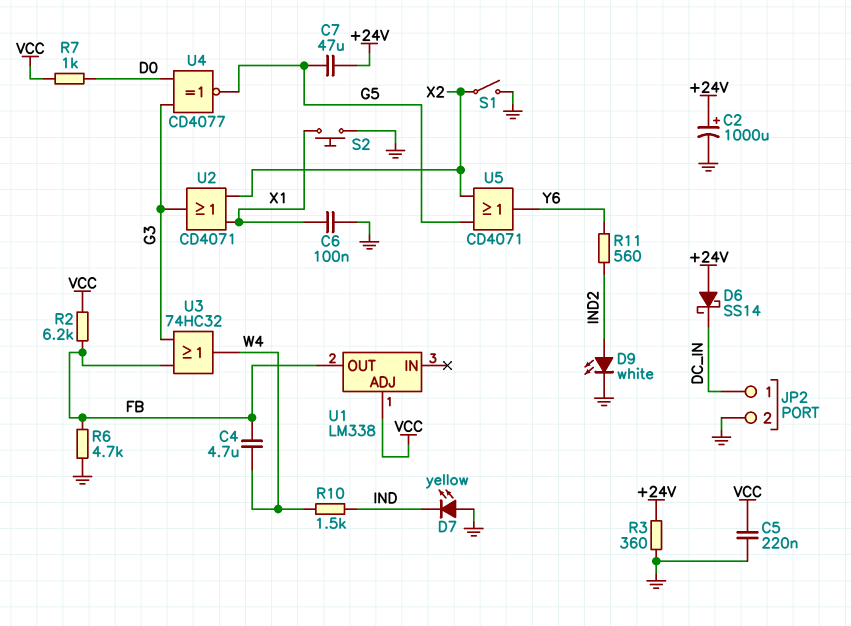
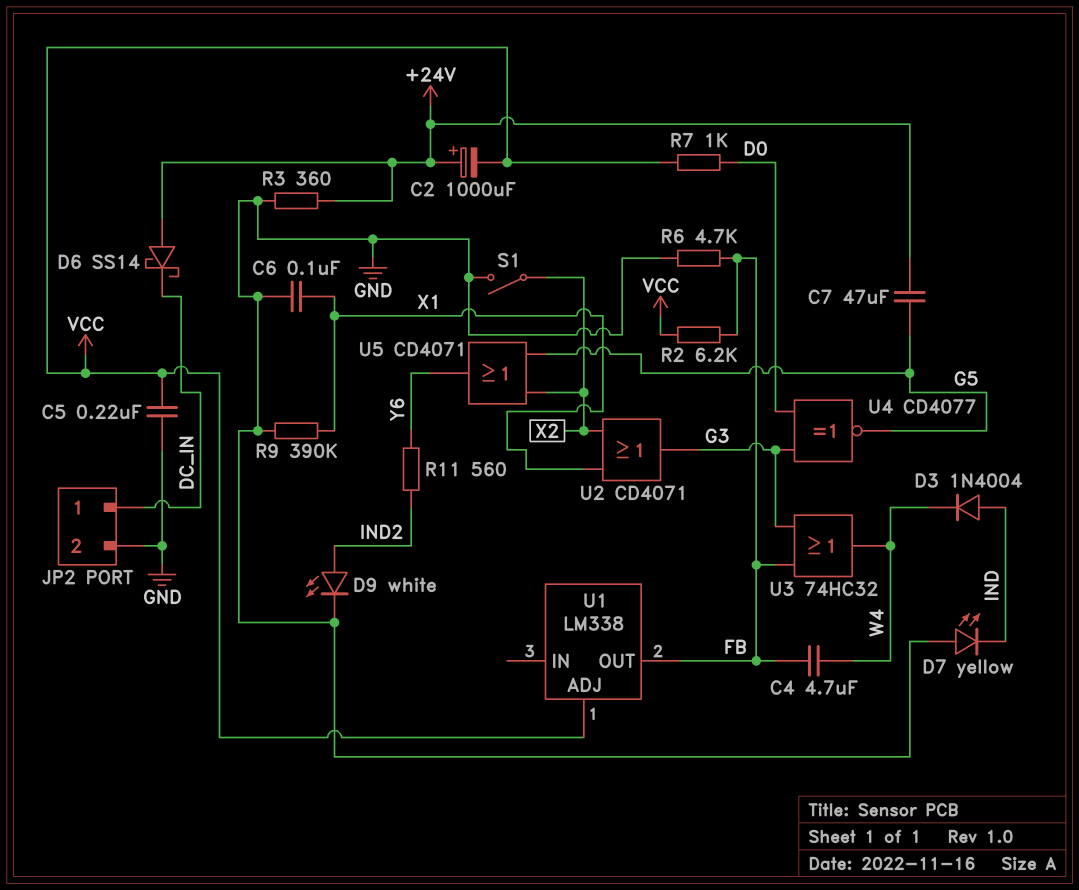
C2: 1000uF (plus +24V, minus GND) -> 1000uF (plus +24V, minus VCC)
D3: none -> diode 1N4004 (A IND, K W4)
R9: none -> 390k (GND, X1)
R10: 1.5k (IND, W4) -> none
S2: button (GND, X1) -> none

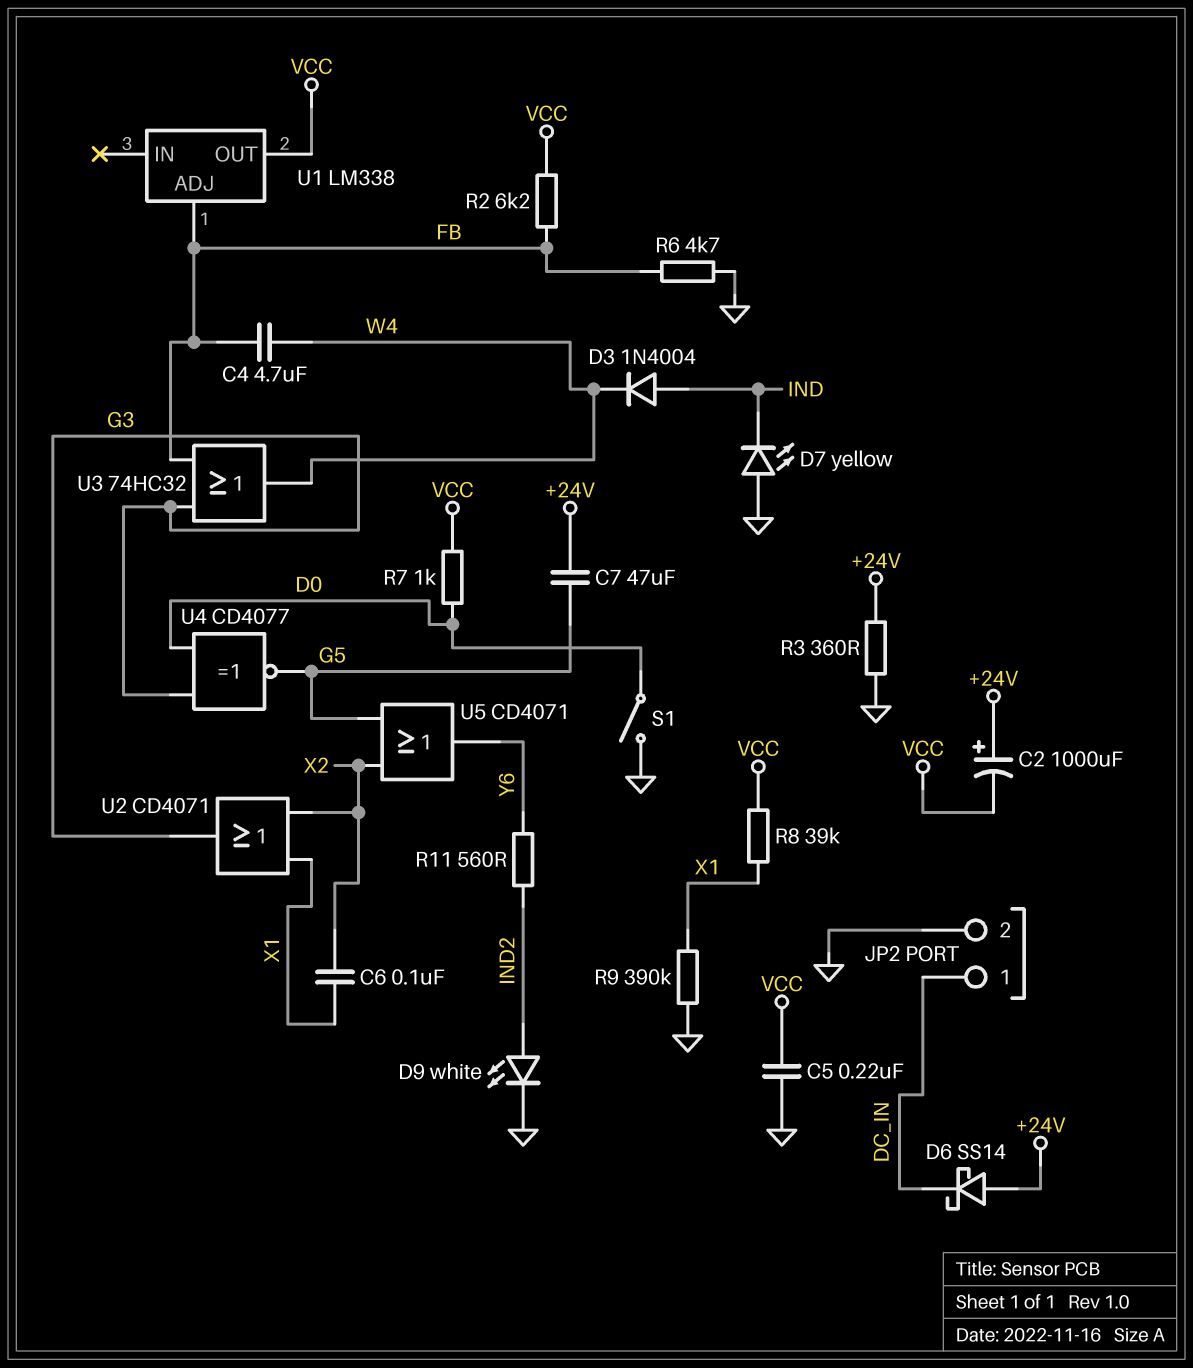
C6: 100nF (GND, X1) -> 100nF (X1, X2)
R8: none -> 39k (VCC, X1)
S1: switch (GND, X2) -> switch (D0, GND)
U1 pin ADJ: VCC -> FB
U1 pin OUT: FB -> VCC

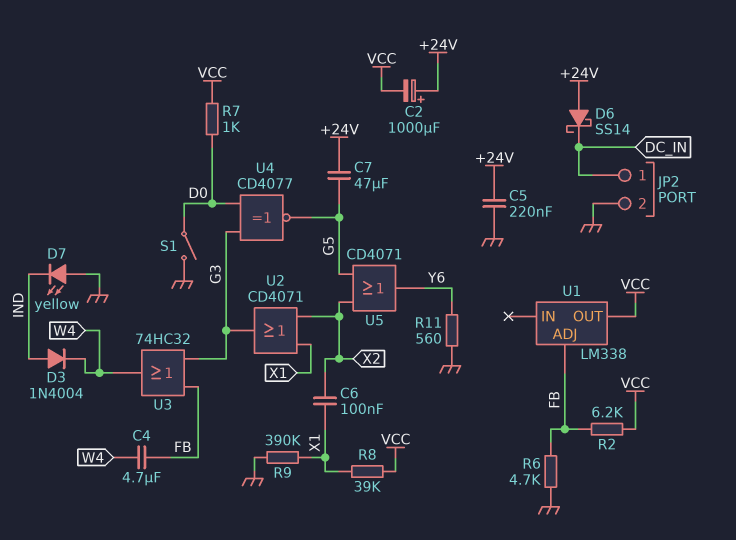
C5: 220nF (GND, VCC) -> 220nF (+24V, GND)
D9: LED white (A IND2, K GND) -> none
R3: 360 (+24V, GND) -> none
R11: 560 (IND2, Y6) -> 560 (GND, Y6)

